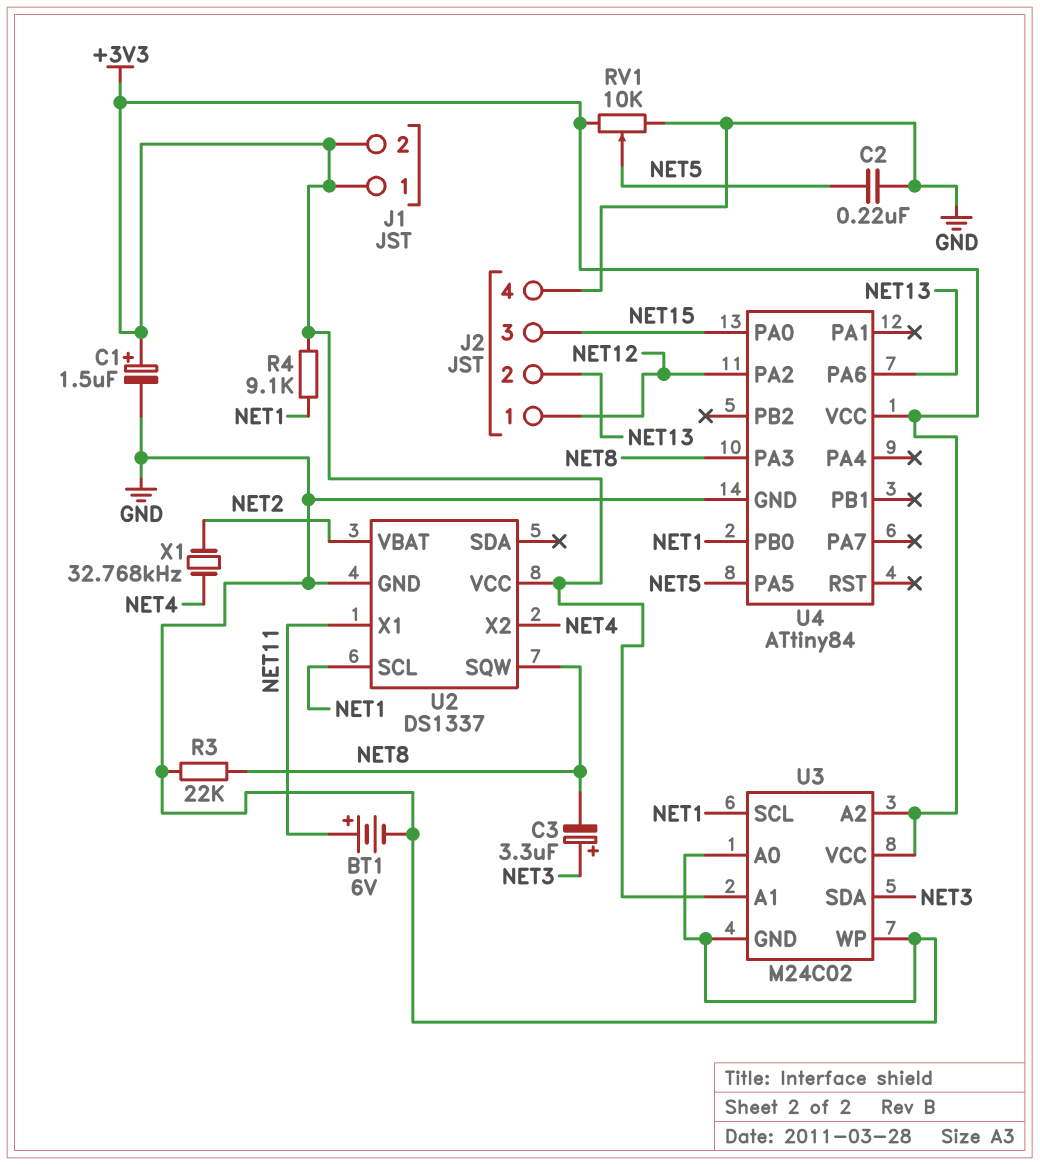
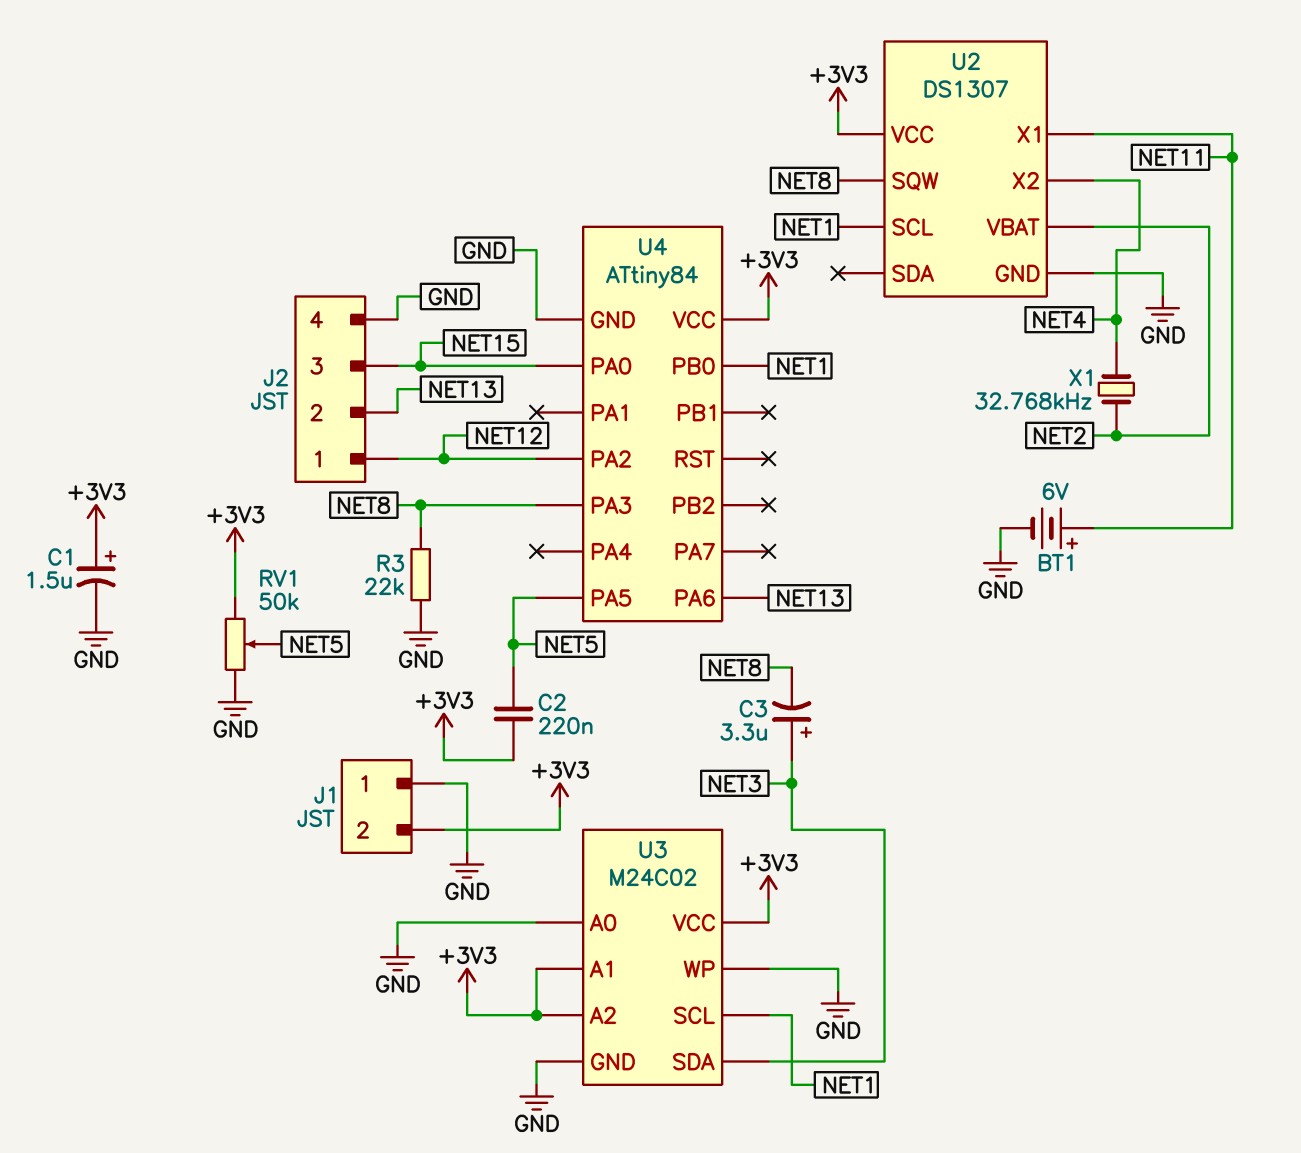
C2: 220nF (GND, NET5) -> 220nF (+3V3, NET5)
J1 pin 1: +3V3 -> GND
R4: 9.1k (+3V3, NET1) -> none
RV1: 10k (+3V3, GND, wiper NET5) -> 50k (+3V3, GND, wiper NET5)
U2: DS1337 -> DS1307

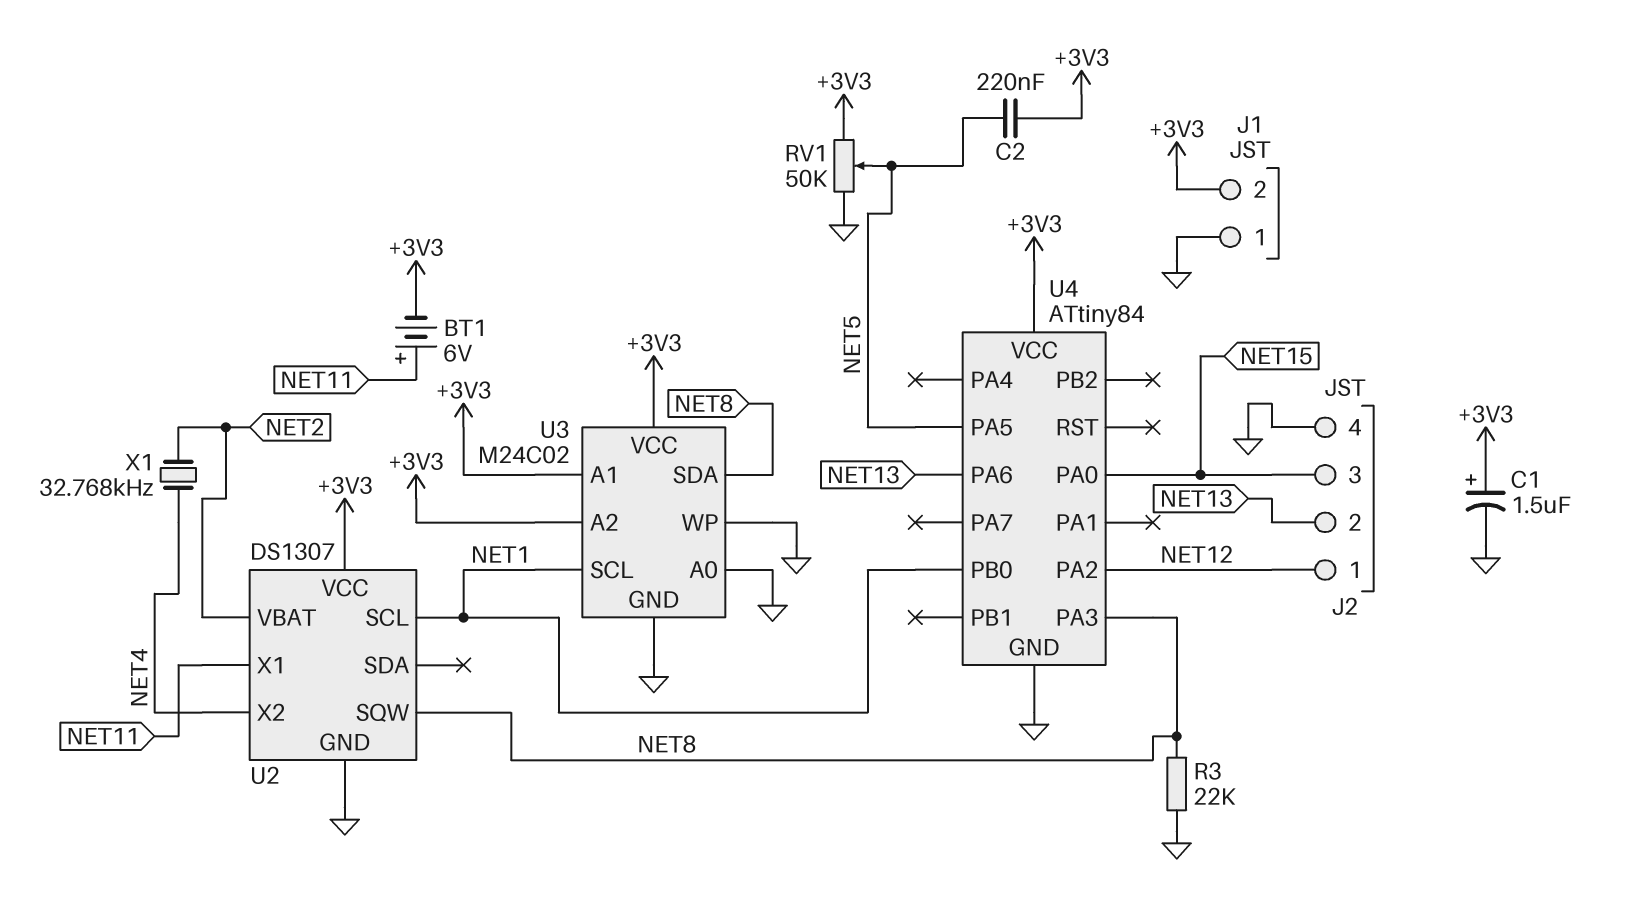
BT1: 6V (plus NET11, minus GND) -> 6V (plus NET11, minus +3V3)
C3: 3.3uF (plus NET3, minus NET8) -> none
U3 pin SDA: NET3 -> NET8

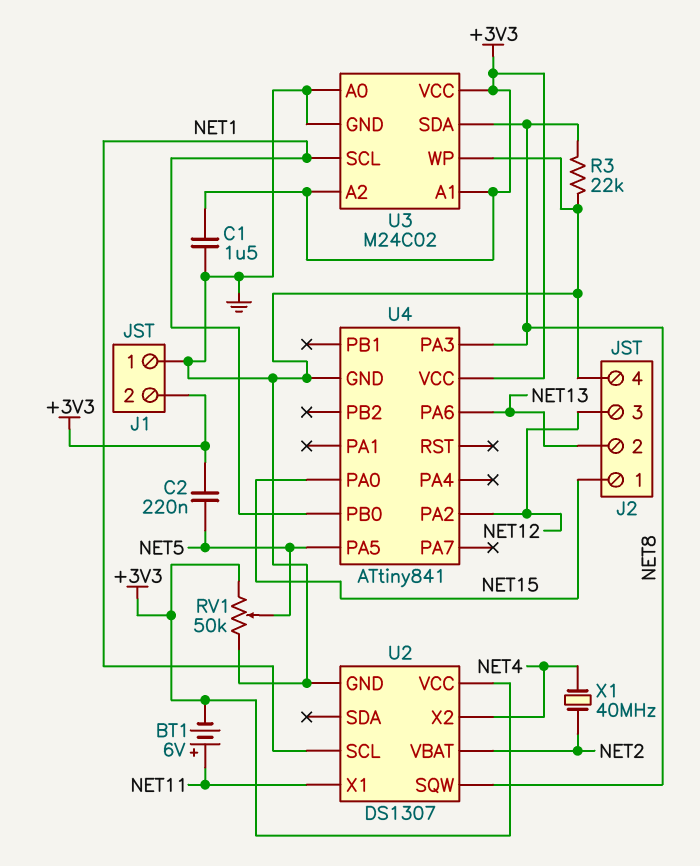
C1: 1.5uF (plus +3V3, minus GND) -> 1.5uF (+3V3, GND)
J2 pin 1: NET12 -> NET15
J2 pin 3: NET15 -> NET12
U4: ATtiny84 -> ATtiny841
X1: 32.768kHz (NET2, NET4) -> 40MHz (NET2, NET4)

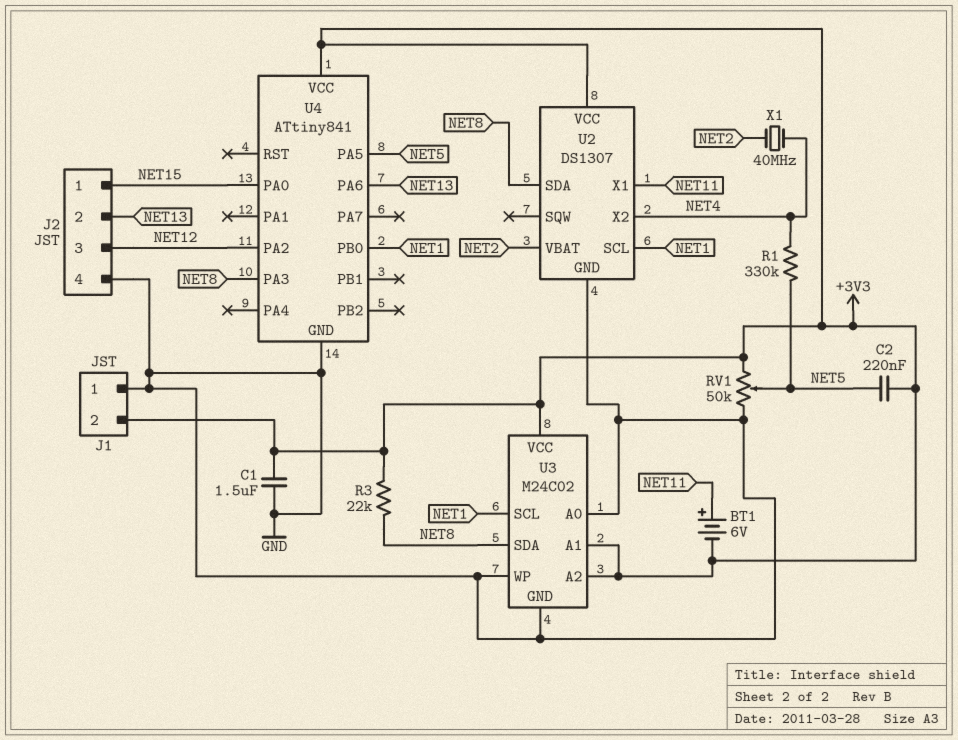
R1: none -> 330k (NET4, NET5)
R3: 22k (GND, NET8) -> 22k (+3V3, NET8)
U2 pin SDA: none -> NET8
U2 pin SQW: NET8 -> none

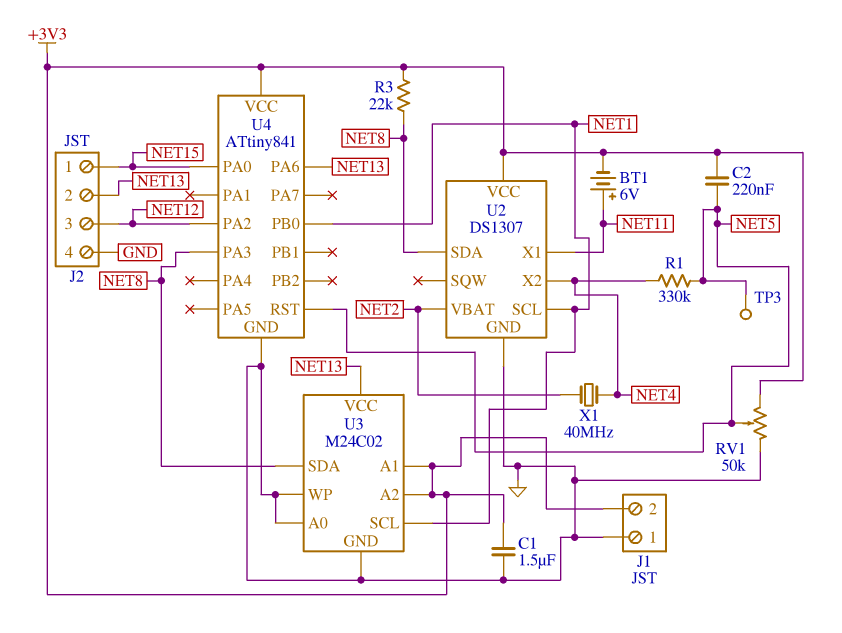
TP3: none -> test point (NET5)
U3 pin VCC: +3V3 -> NET13
U4 pin PA5: NET5 -> none
U4 pin RST: none -> NET5

